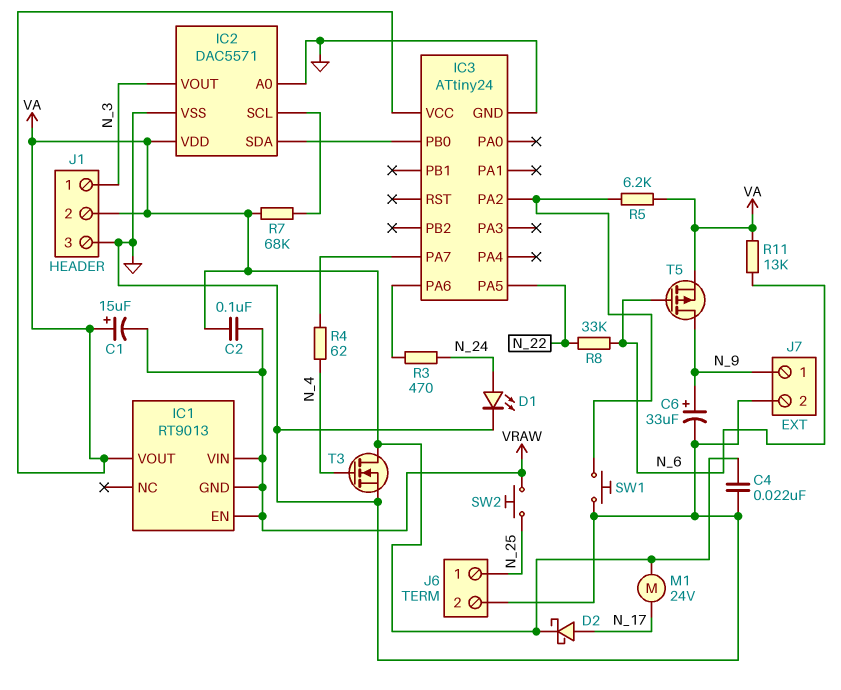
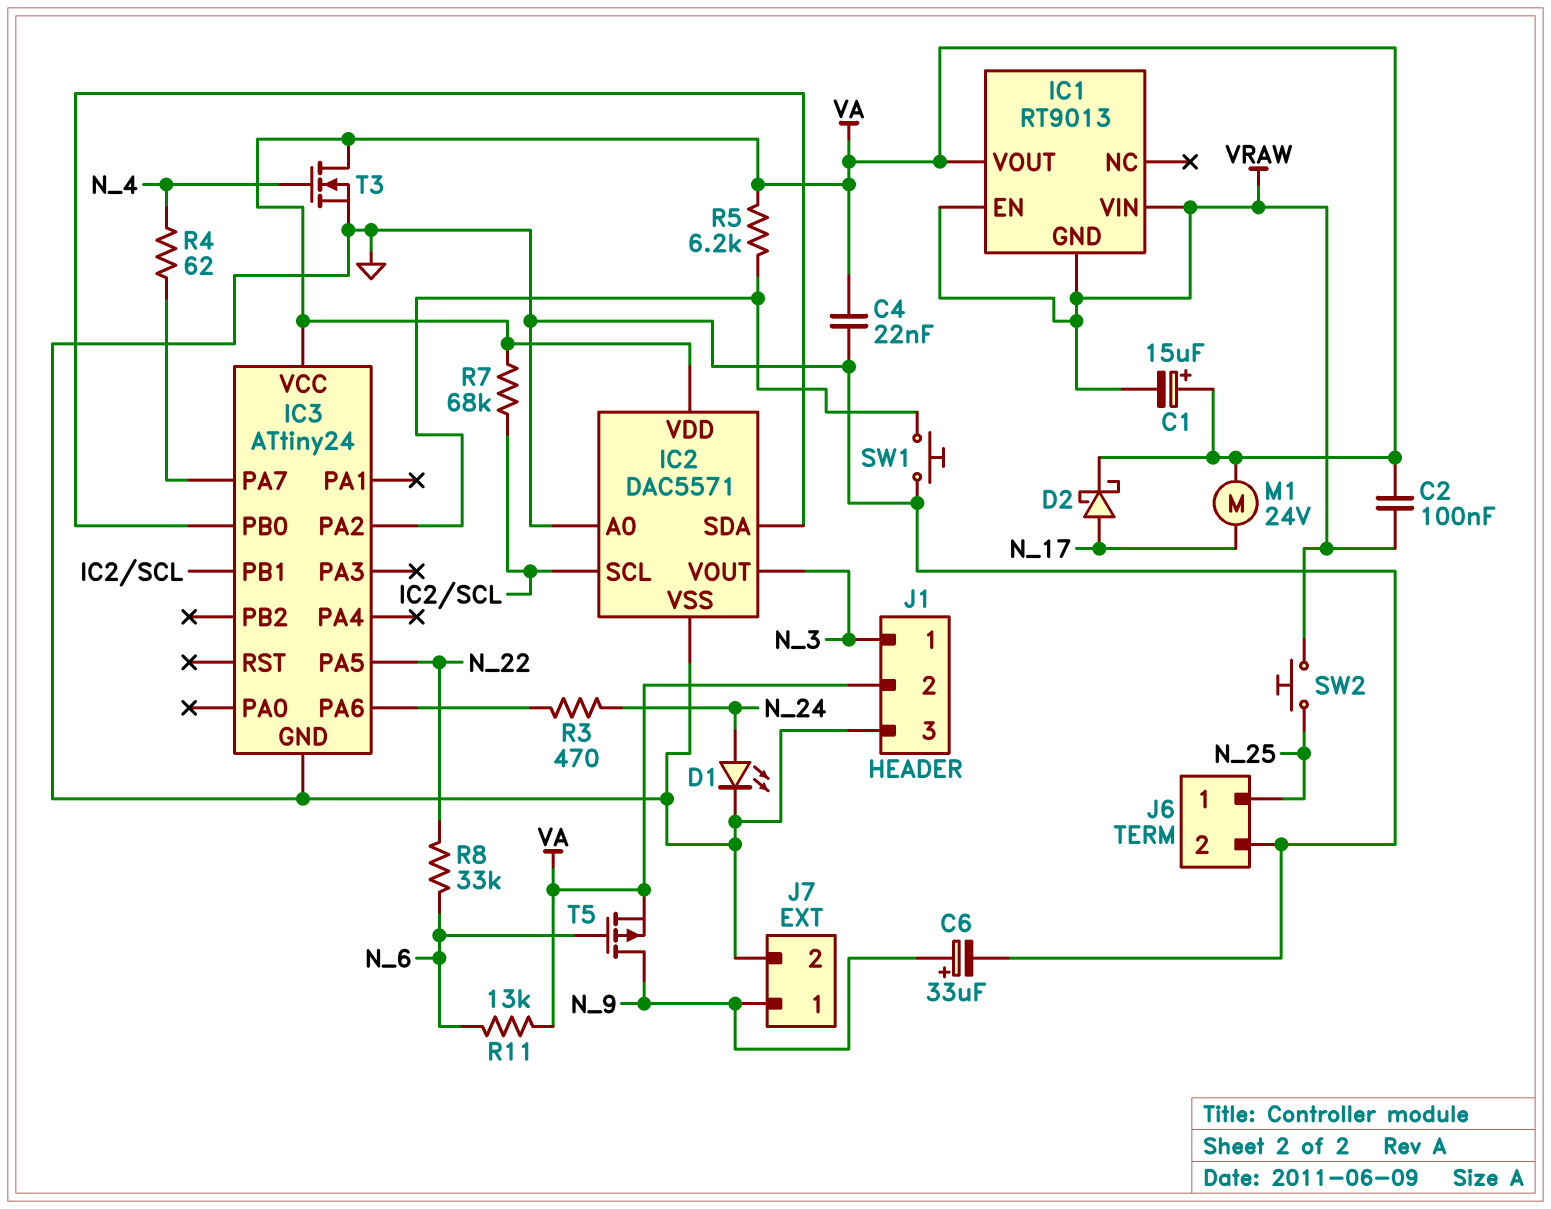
IC3 pin PB1: none -> IC2/SCL

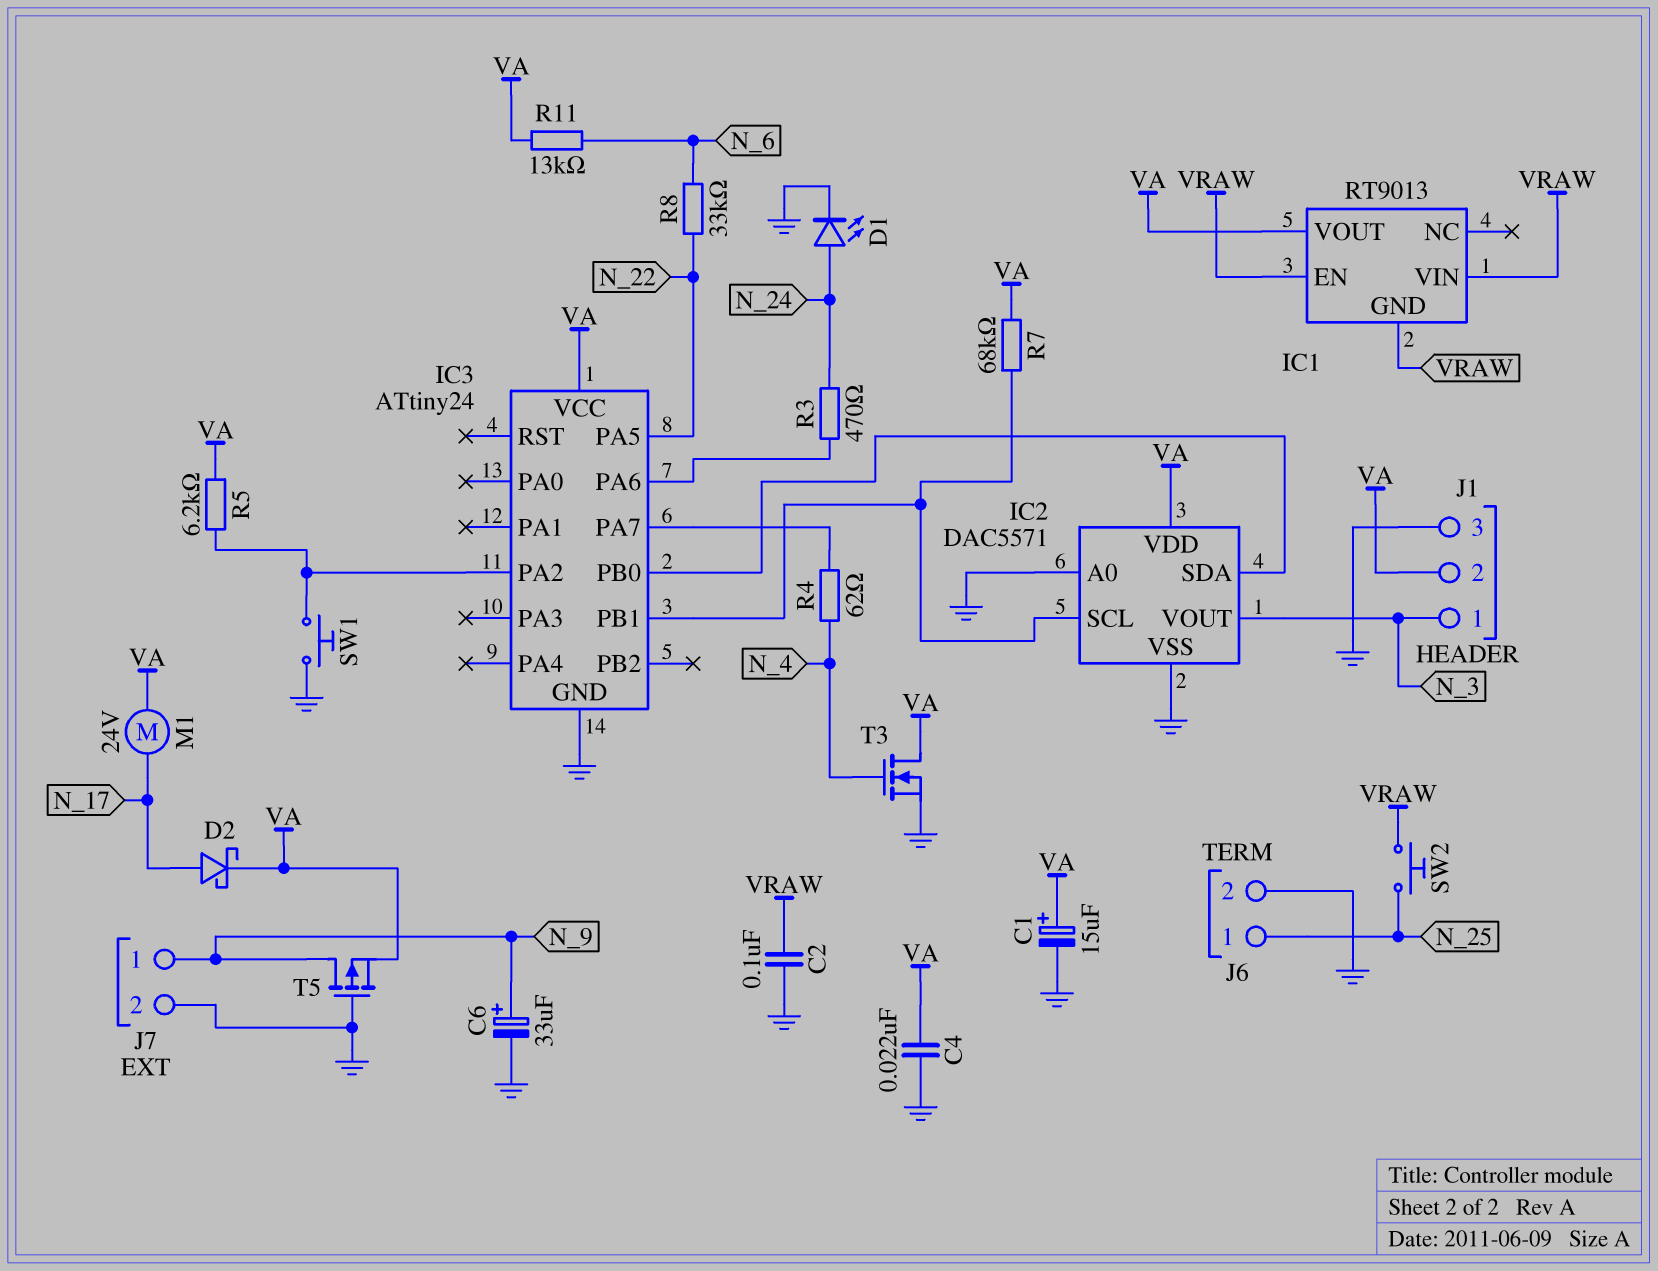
C1: 15uF (plus VA, minus VRAW) -> 15uF (plus VA, minus GND)
C2: 100nF (VA, VRAW) -> 100nF (GND, VRAW)
T5: PMOS (G N_6, D N_9, S VA) -> PMOS (G GND, D N_9, S VA)

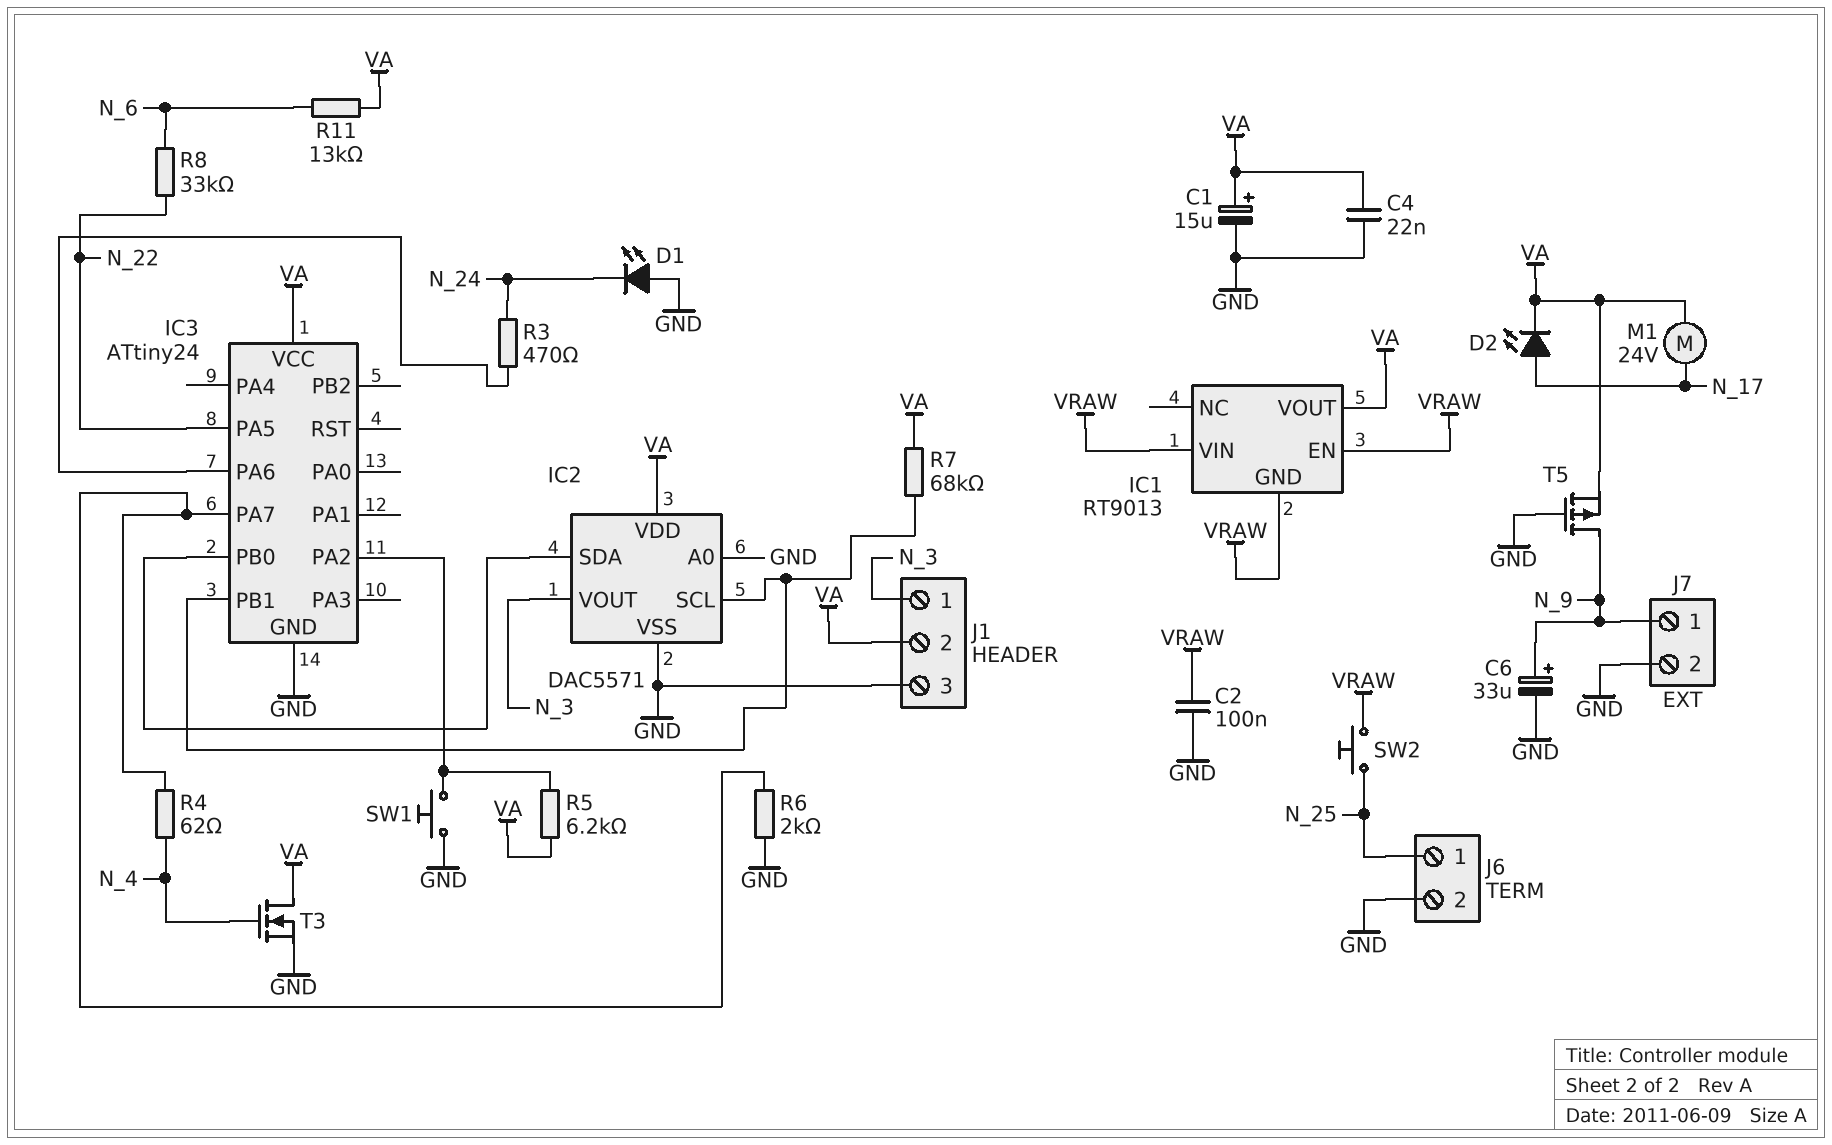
D1: LED (A N_24, K GND) -> LED (A GND, K N_24)
D2: schottky (A N_17, K VA) -> LED (A N_17, K VA)
R6: none -> 2k (GND, IC3/PA7)

